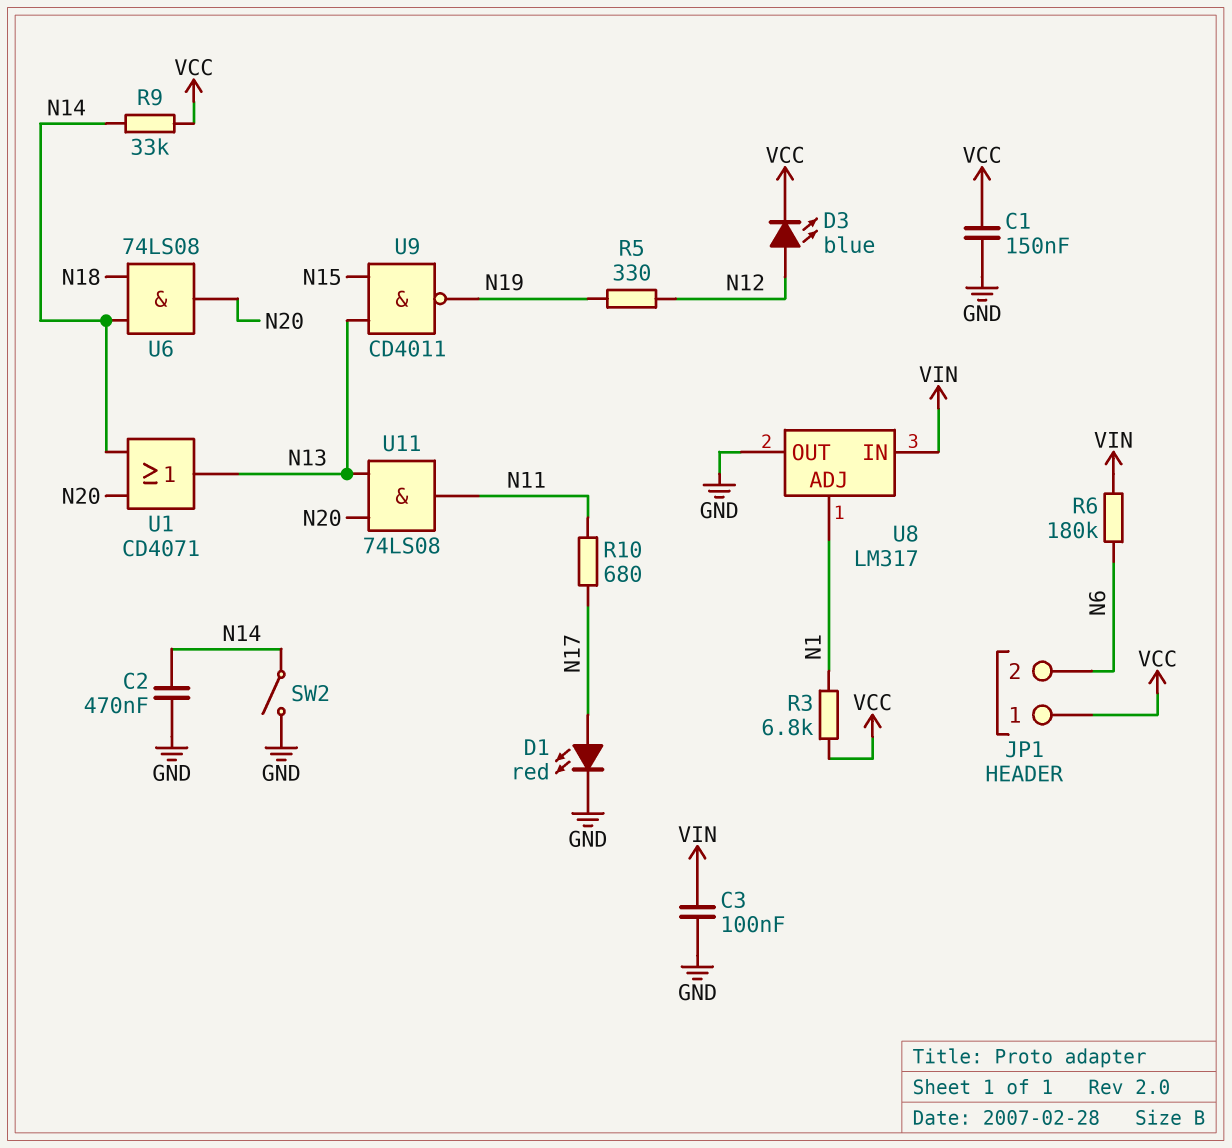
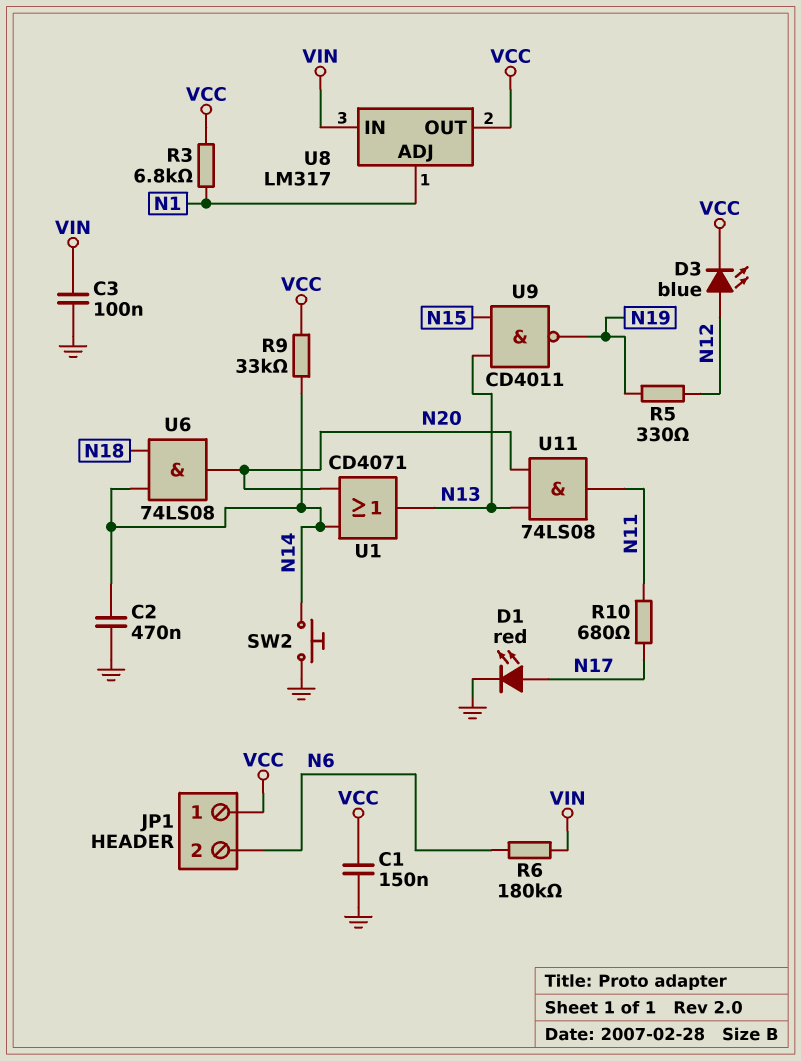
SW2: switch (GND, N14) -> button (GND, N14)
U8 pin OUT: GND -> VCC

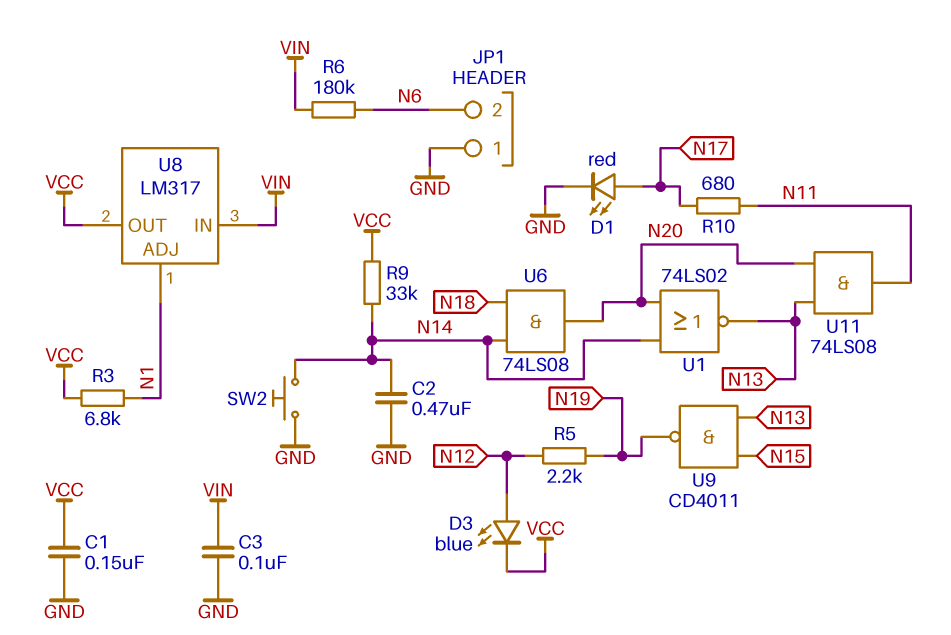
JP1 pin 1: VCC -> GND
R5: 330 (N12, N19) -> 2.2k (N12, N19)
U1: OR CD4071 (in N14, in N20, out N13) -> NOR 74LS02 (in N14, in N20, out N13)

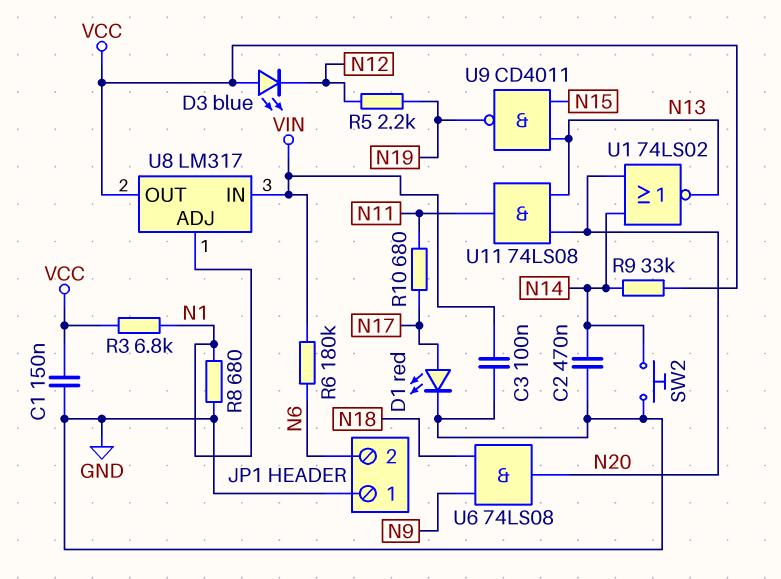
D3: LED blue (A N12, K VCC) -> LED blue (A VCC, K N12)
R8: none -> 680 (GND, N1)
U6: AND 74LS08 (in N14, in N18, out N20) -> AND 74LS08 (in N9, in N18, out N20)

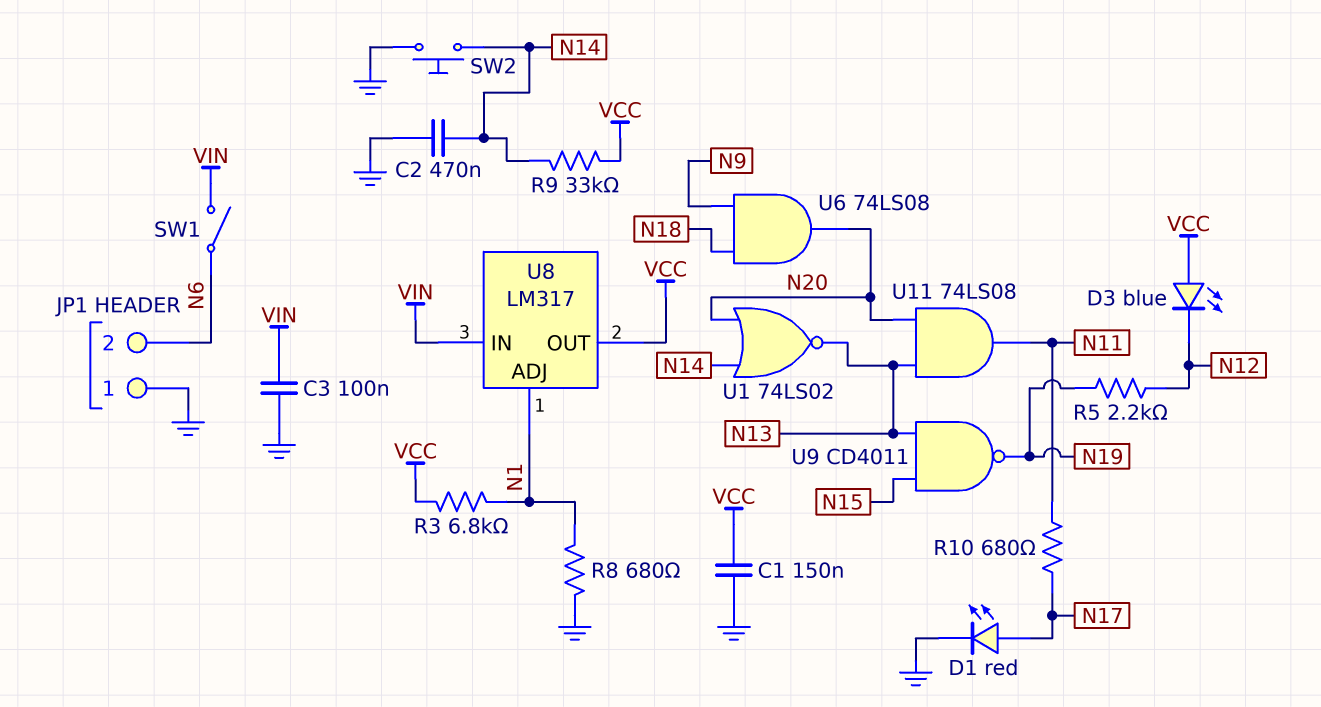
R6: 180k (N6, VIN) -> none
SW1: none -> switch (N6, VIN)

